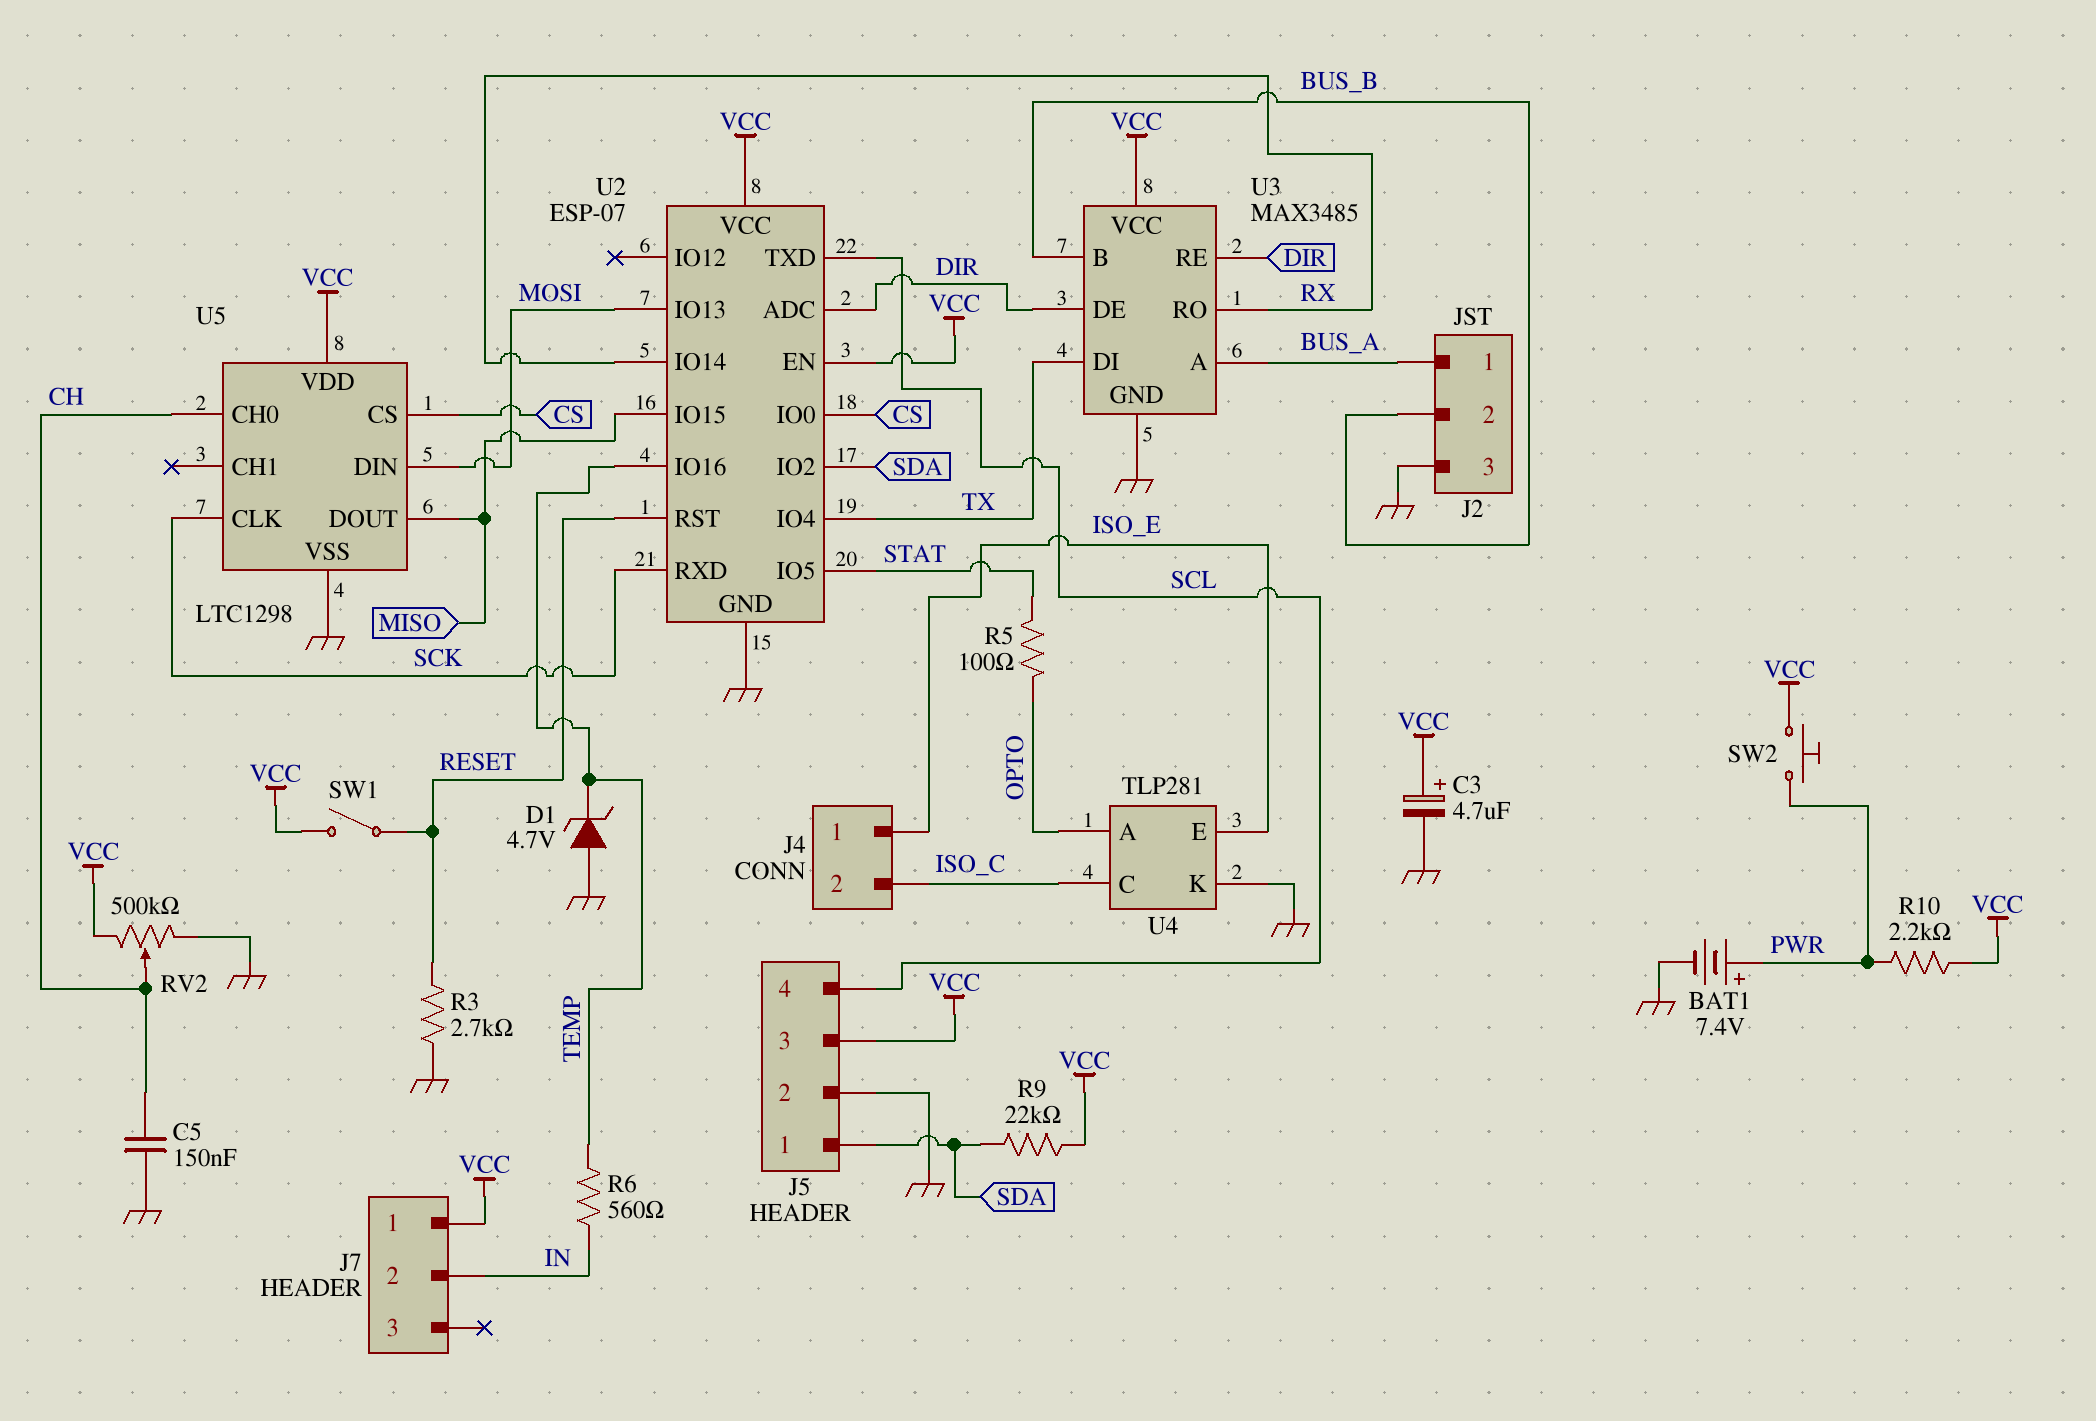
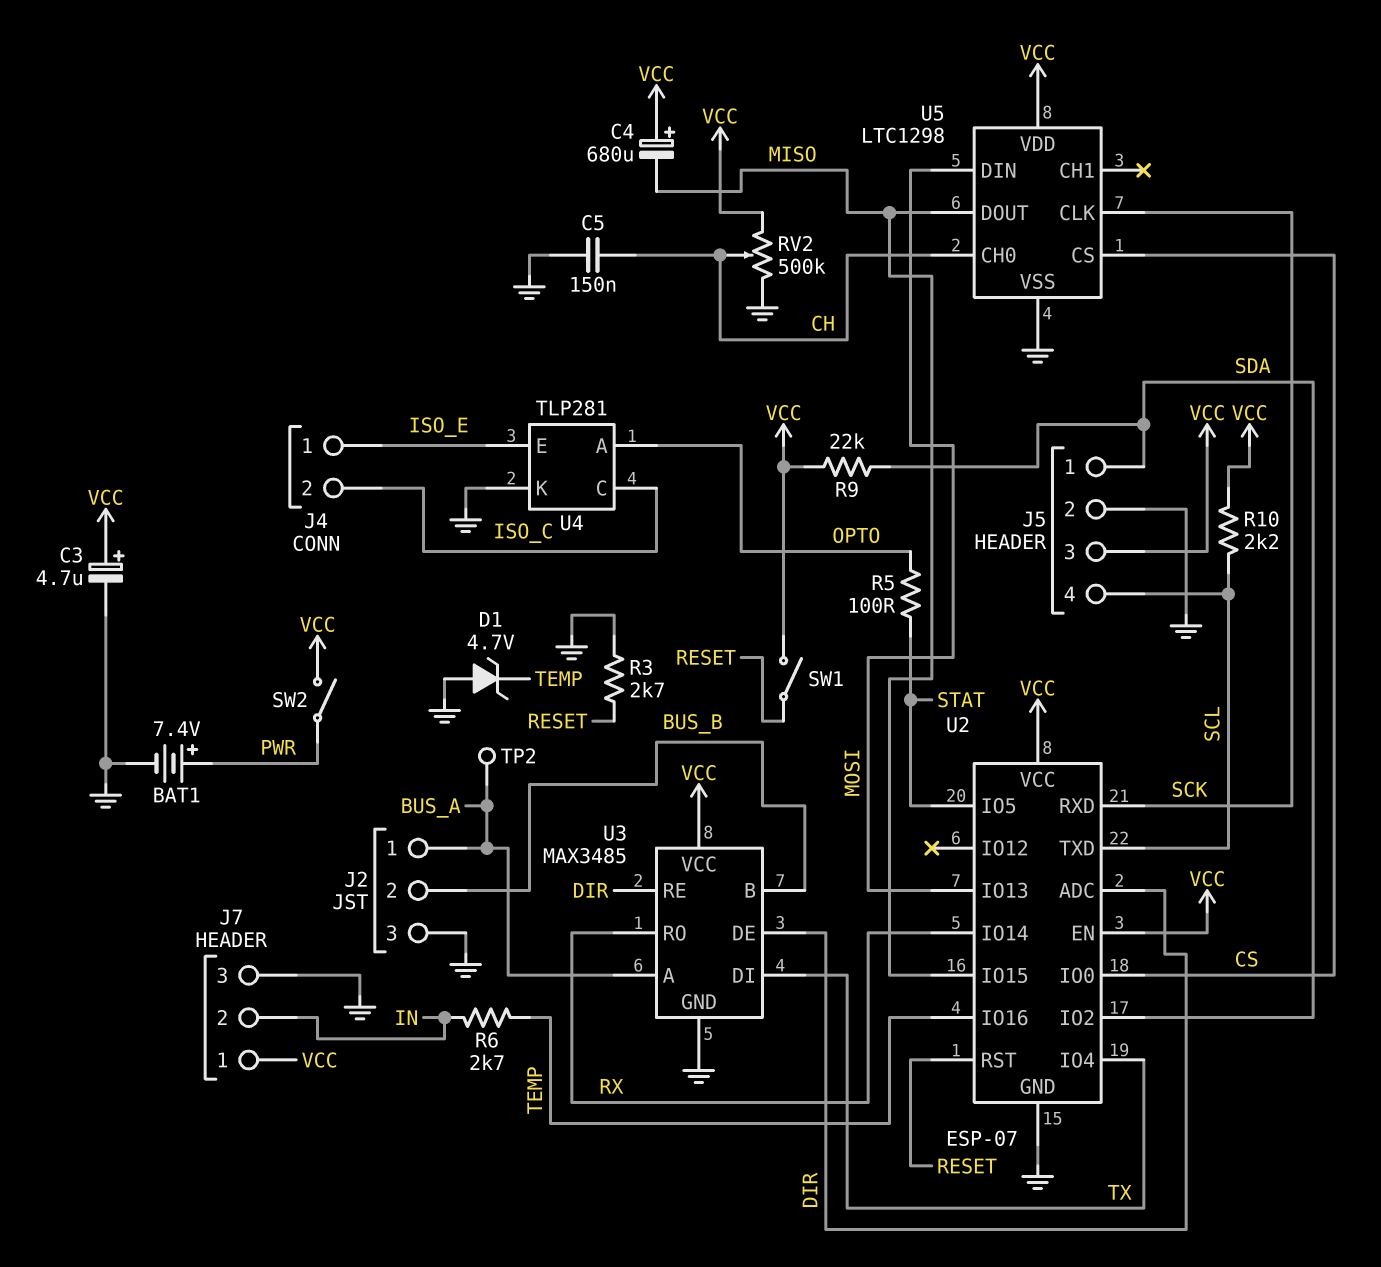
C4: none -> 680uF (plus VCC, minus MISO)
J7 pin 3: none -> GND
R6: 560 (IN, TEMP) -> 2.7k (IN, TEMP)
R10: 2.2k (PWR, VCC) -> 2.2k (SCL, VCC)
SW2: button (PWR, VCC) -> switch (PWR, VCC)
TP2: none -> test point (BUS_A)

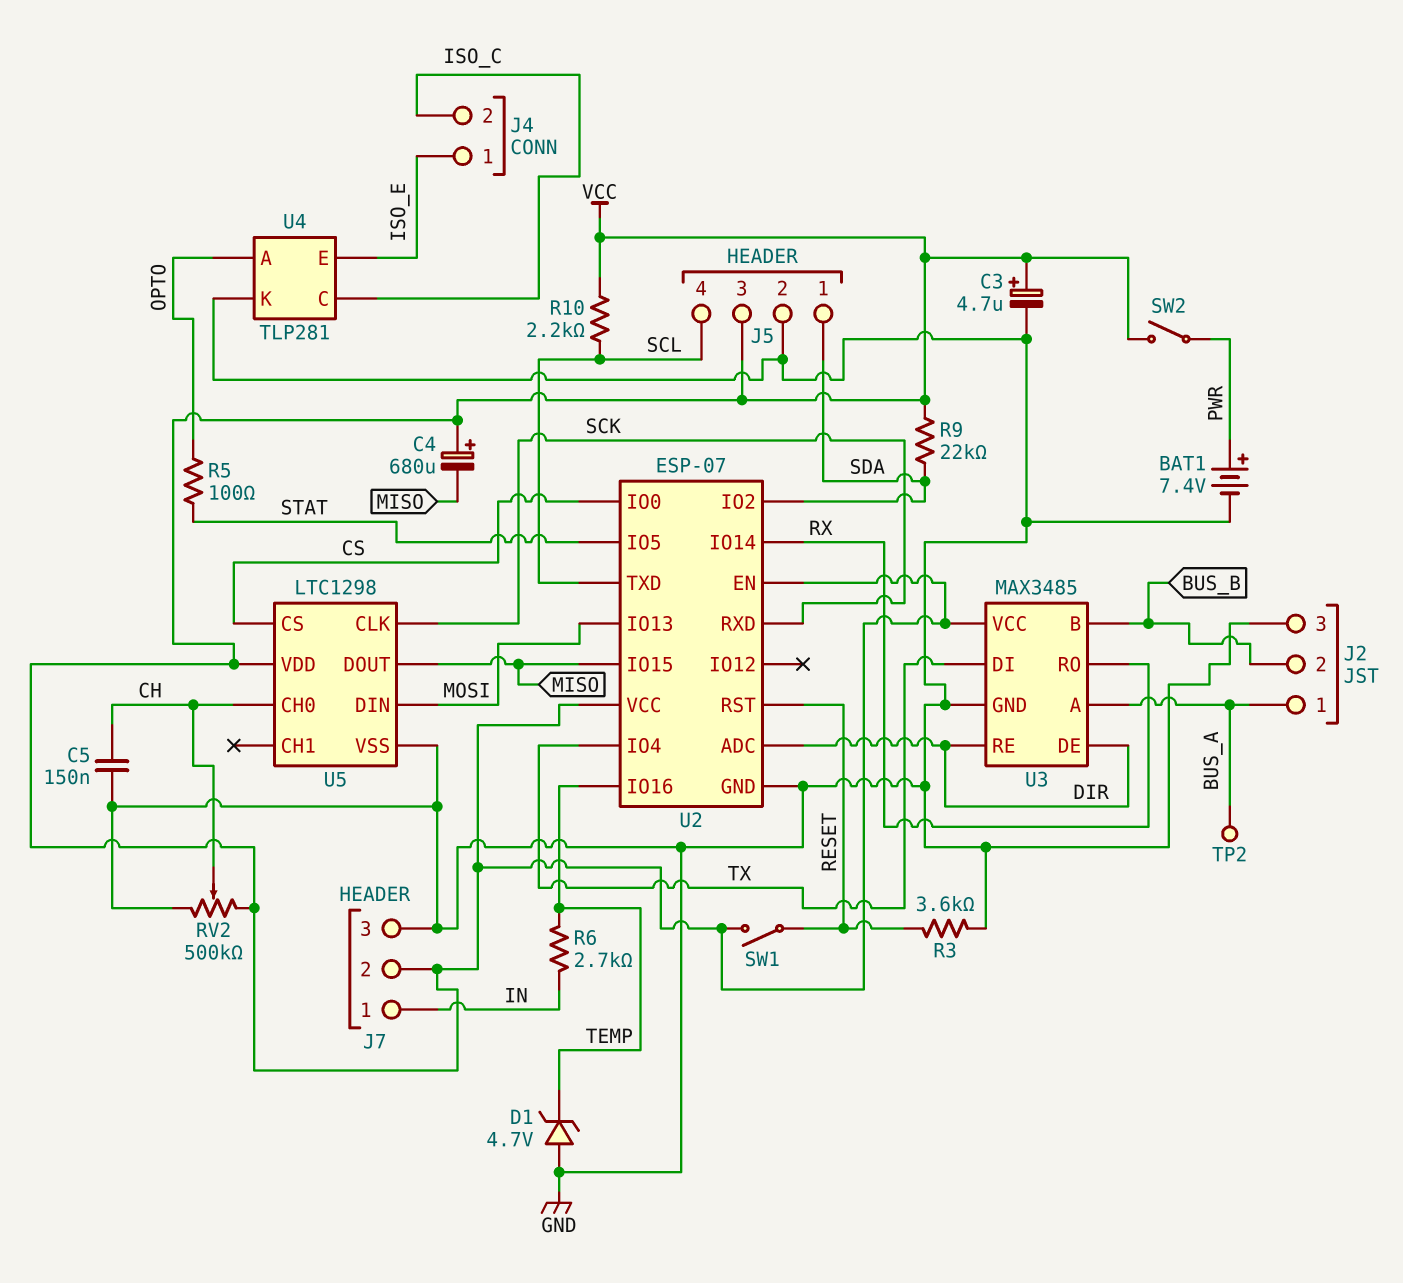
J7 pin 1: VCC -> IN
J7 pin 2: IN -> VCC
R3: 2.7k (GND, RESET) -> 3.6k (GND, RESET)

